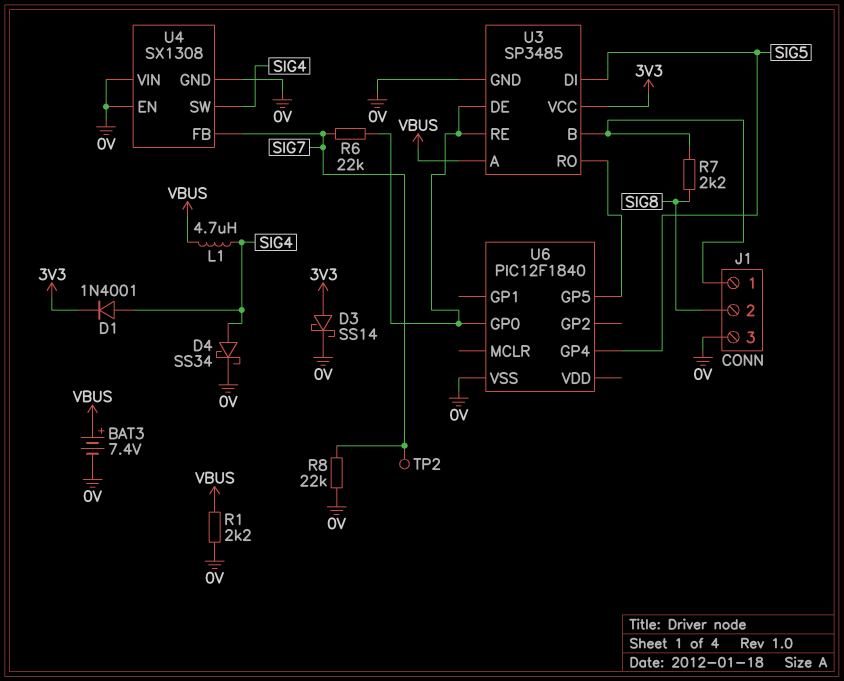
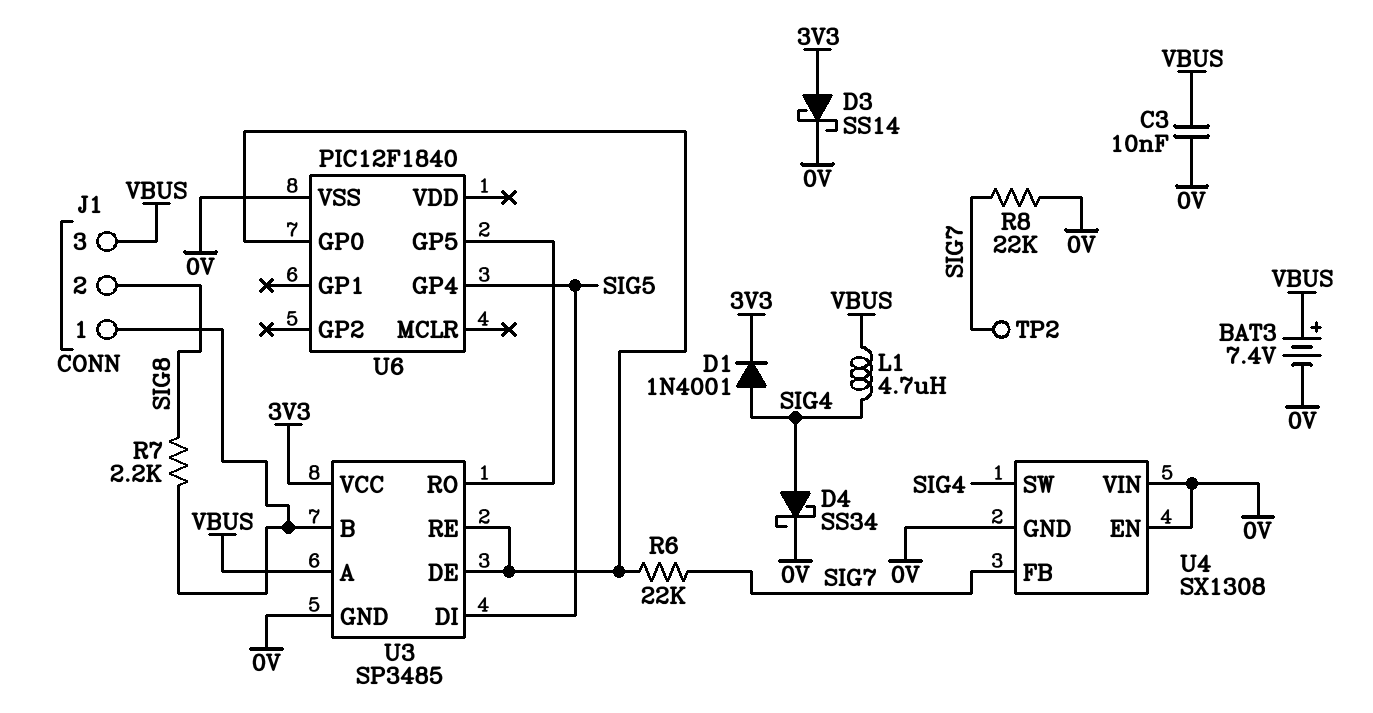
C3: none -> 10nF (0V, VBUS)
J1 pin 3: 0V -> VBUS
R1: 2.2k (0V, VBUS) -> none

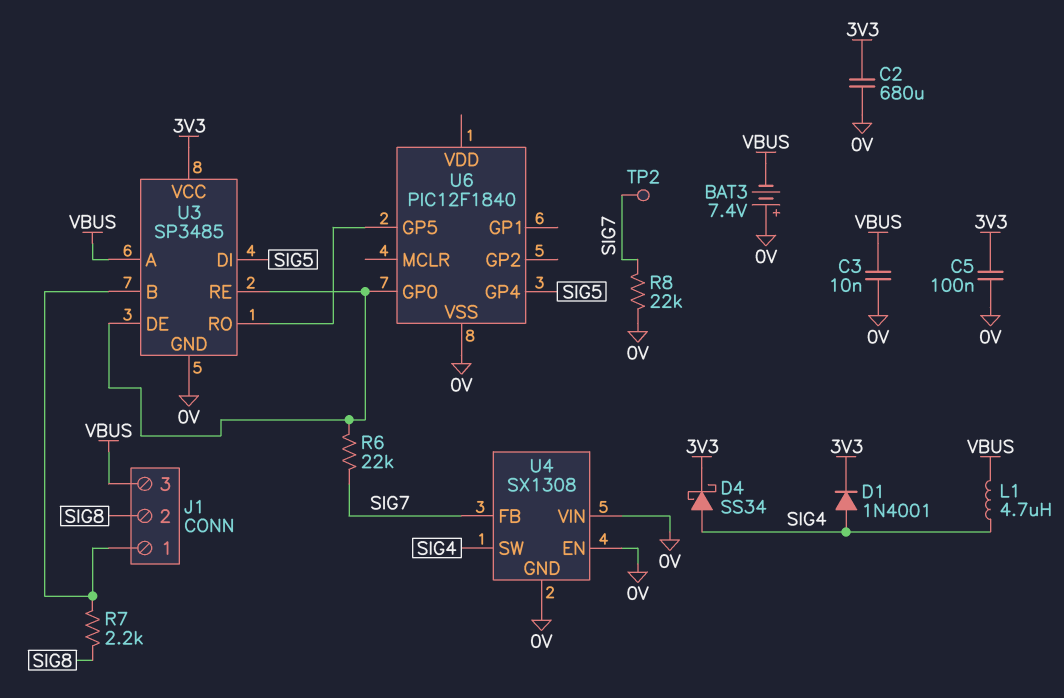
BAT3: 7.4V (plus VBUS, minus 0V) -> 7.4V (plus 0V, minus VBUS)
C2: none -> 680uF (0V, 3V3)
C5: none -> 100nF (0V, 3V3)
D3: schottky SS14 (A 3V3, K 0V) -> none
D4: schottky SS34 (A SIG4, K 0V) -> schottky SS34 (A SIG4, K 3V3)

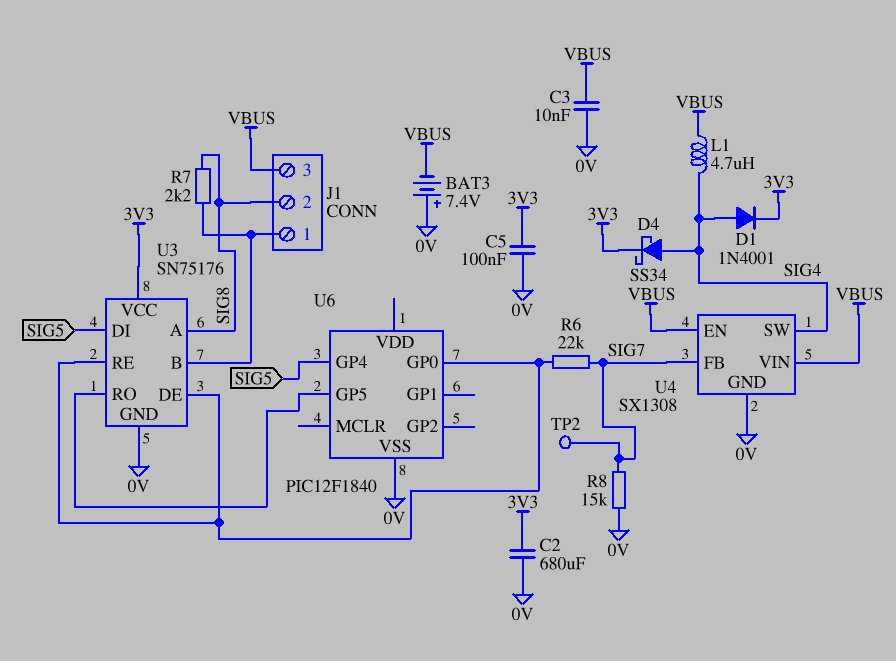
R8: 22k (0V, SIG7) -> 15k (0V, SIG7)
U3: SP3485 -> SN75176
U3 pin A: VBUS -> SIG8
U4 pin EN: 0V -> VBUS
U4 pin VIN: 0V -> VBUS

